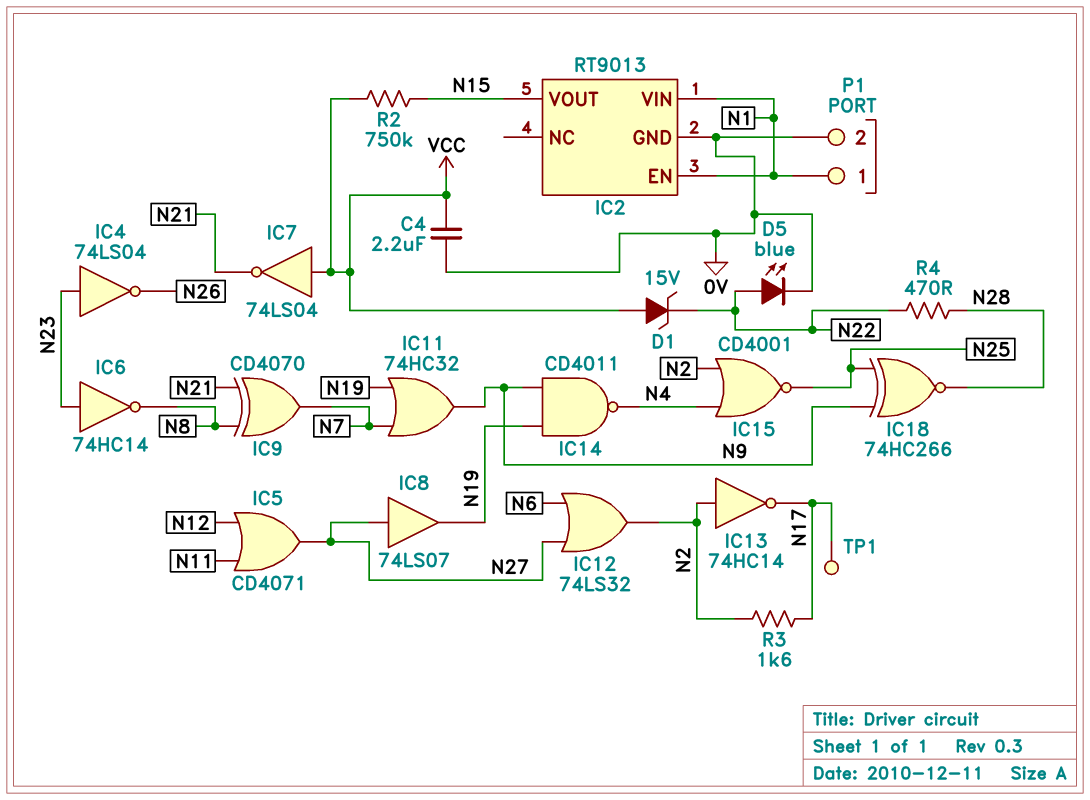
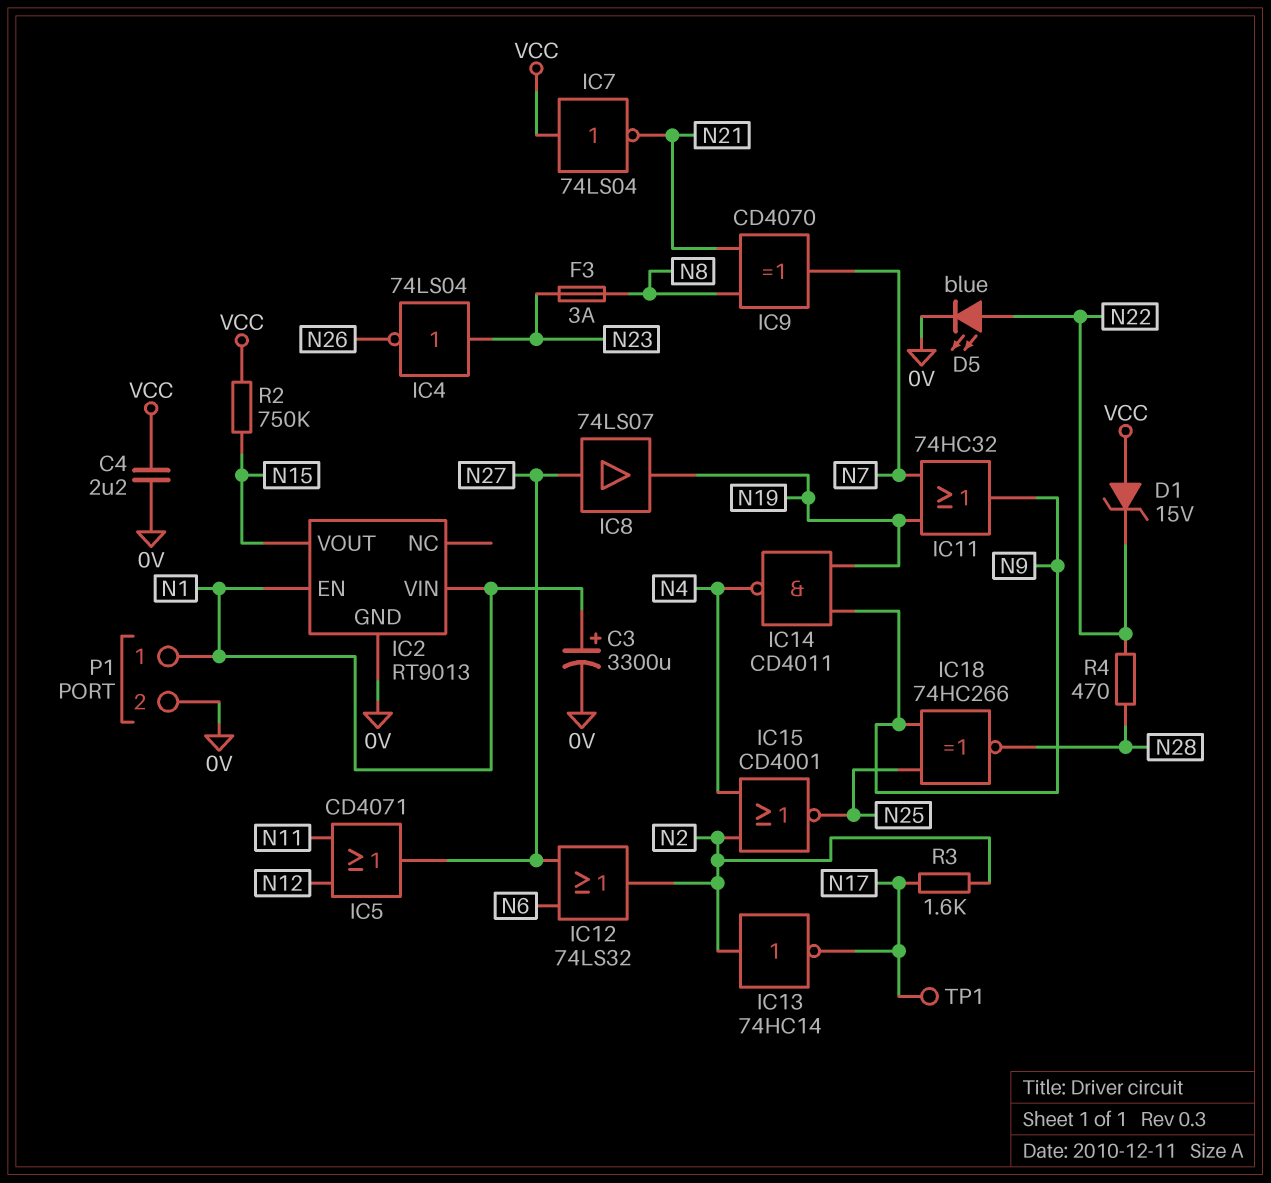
C3: none -> 3300uF (plus N1, minus 0V)
F3: none -> 3A (N8, N23)
IC6: NOT 74HC14 (in N23, out N8) -> none

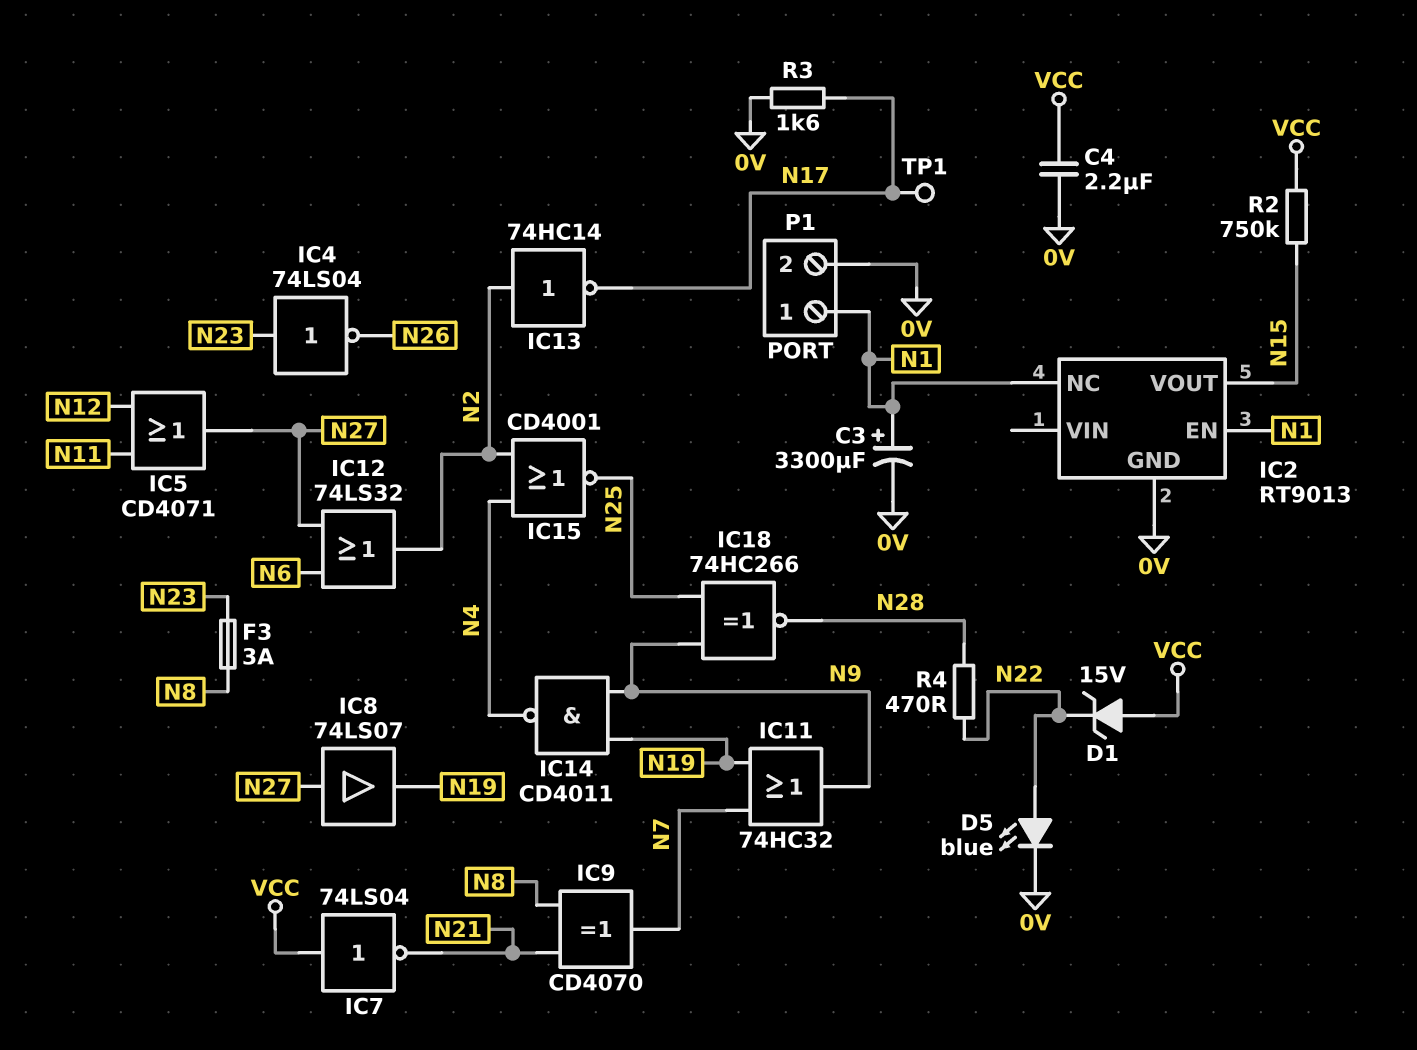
IC2 pin NC: none -> N1
IC2 pin VIN: N1 -> none
R3: 1.6k (N2, N17) -> 1.6k (0V, N17)

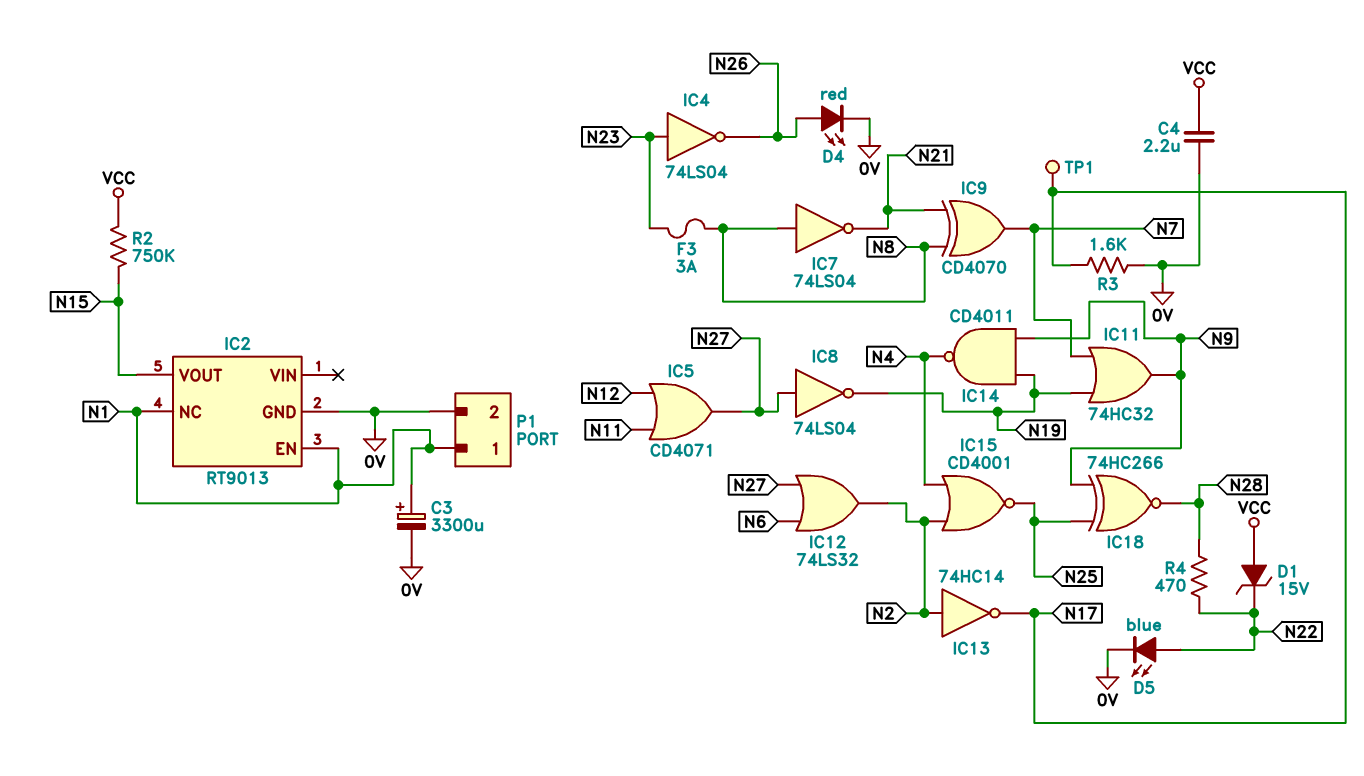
D4: none -> LED red (A N26, K 0V)
IC7: NOT 74LS04 (in VCC, out N21) -> NOT 74LS04 (in N8, out N21)
IC8: buffer 74LS07 (in N27, out N19) -> NOT 74LS04 (in N27, out N19)

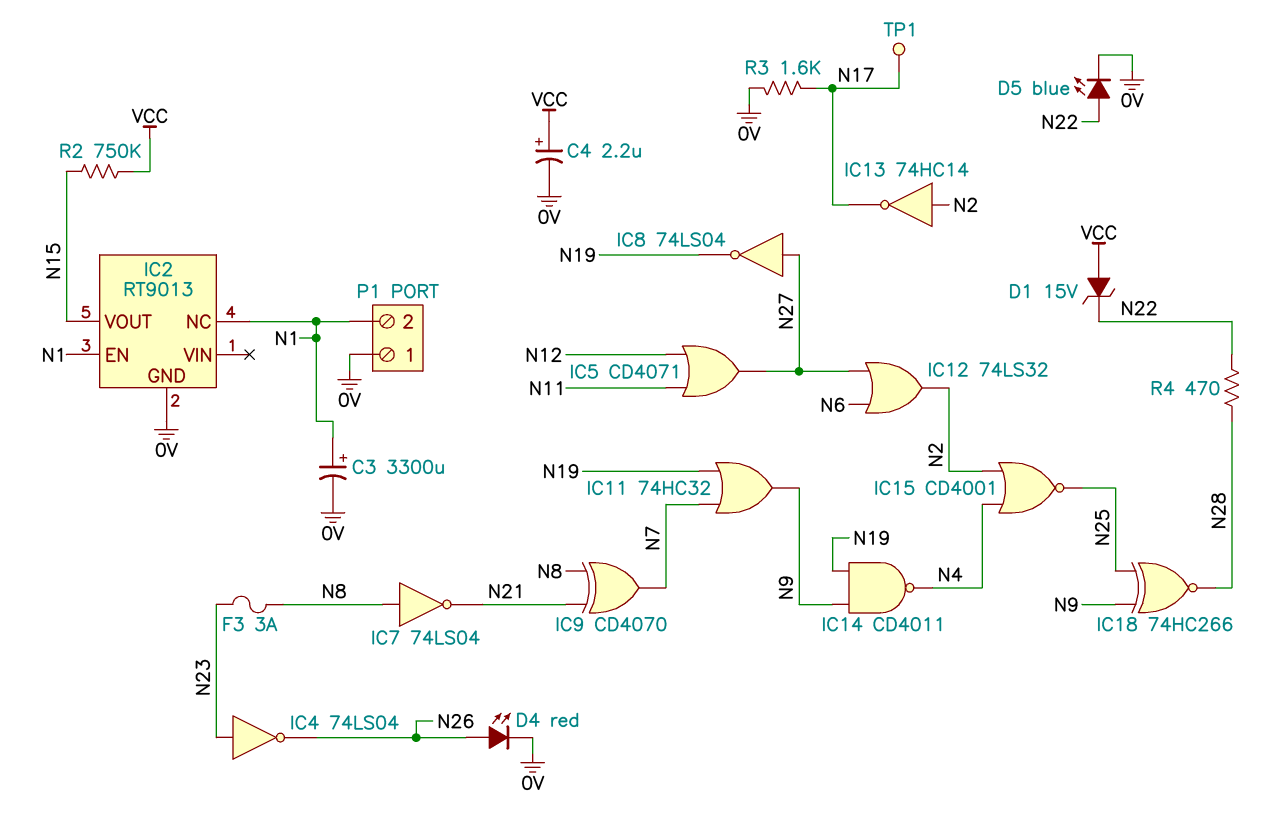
C4: 2.2uF (0V, VCC) -> 2.2uF (plus VCC, minus 0V)
P1 pin 1: N1 -> 0V
P1 pin 2: 0V -> N1

